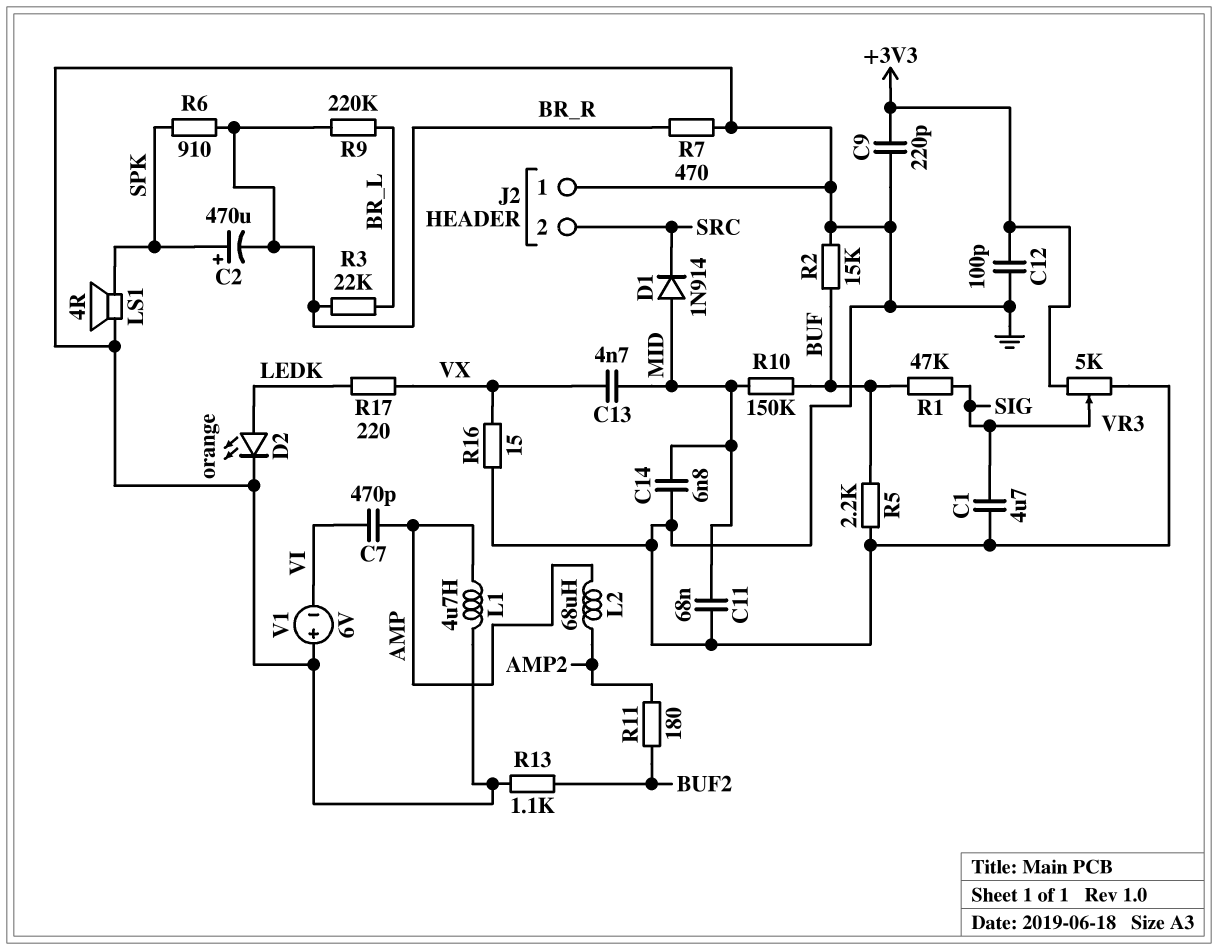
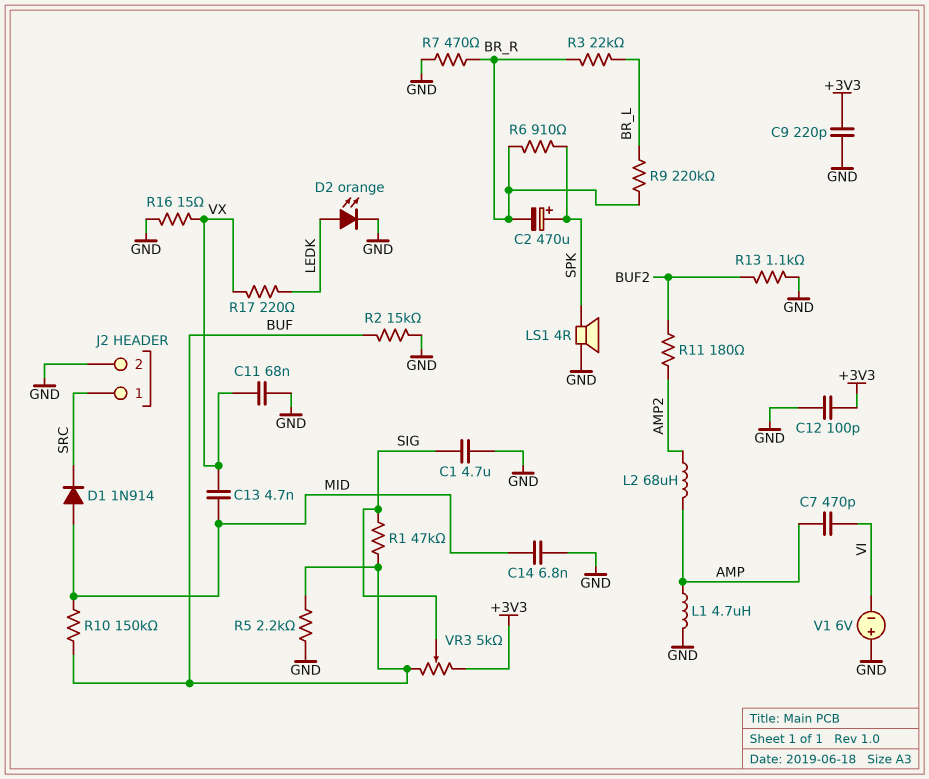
C11: 68nF (GND, MID) -> 68nF (GND, VX)
J2 pin 1: GND -> SRC
J2 pin 2: SRC -> GND
VR3: 5k (+3V3, GND, wiper SIG) -> 5k (+3V3, BUF, wiper SIG)

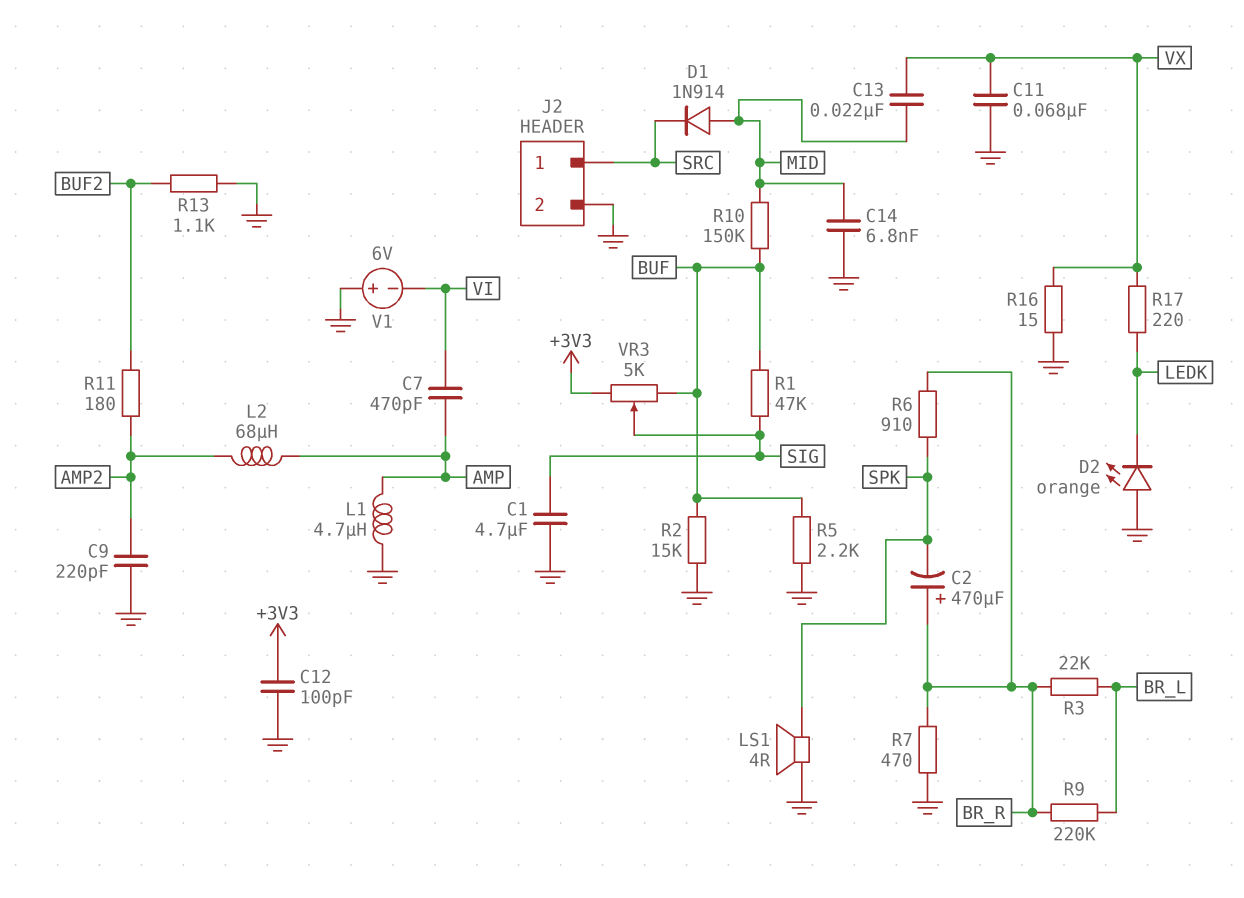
C2: 470uF (plus SPK, minus BR_R) -> 470uF (plus BR_R, minus SPK)
C9: 220pF (+3V3, GND) -> 220pF (AMP2, GND)
C13: 4.7nF (MID, VX) -> 22nF (MID, VX)
D2: LED orange (A LEDK, K GND) -> LED orange (A GND, K LEDK)

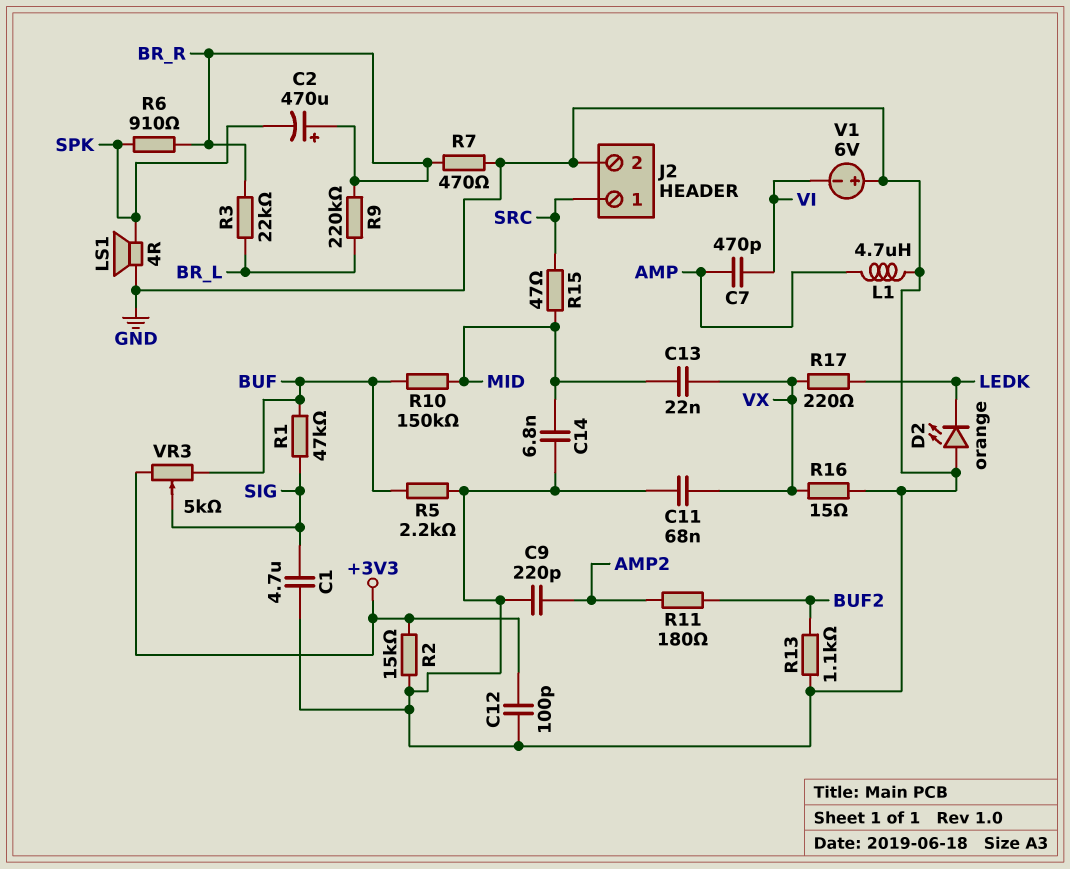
D1: diode 1N914 (A MID, K SRC) -> none
L2: 68uH (AMP, AMP2) -> none
R2: 15k (BUF, GND) -> 15k (+3V3, GND)
R15: none -> 47 (MID, SRC)

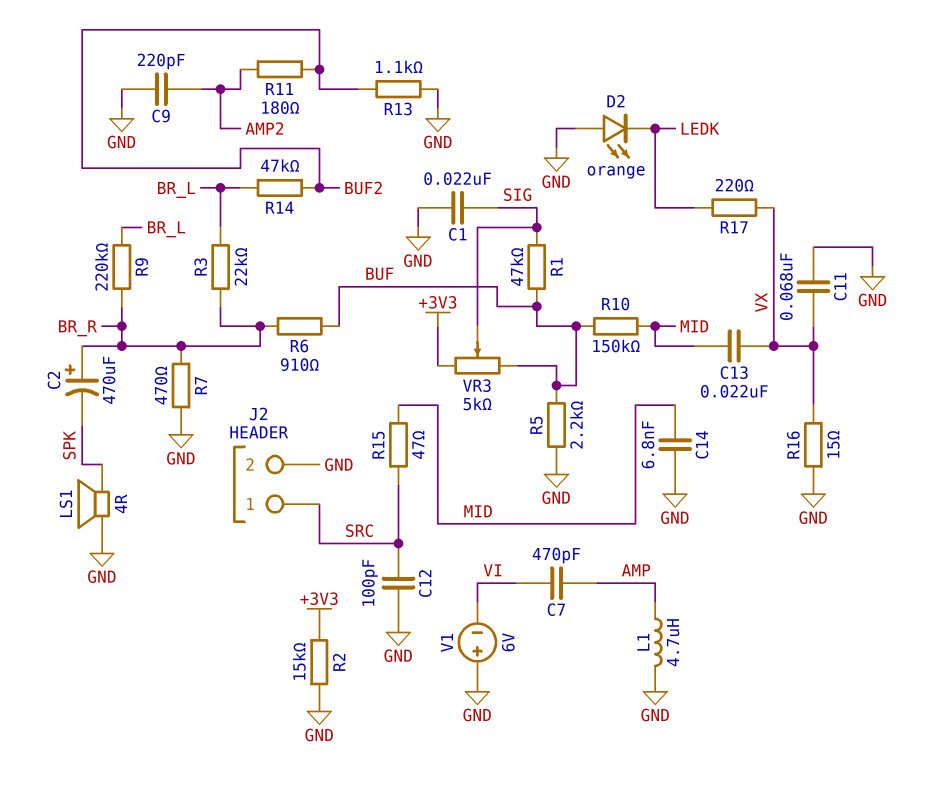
C1: 4.7uF (GND, SIG) -> 22nF (GND, SIG)
C12: 100pF (+3V3, GND) -> 100pF (GND, SRC)
R6: 910 (BR_R, SPK) -> 910 (BR_R, BUF)
R14: none -> 47k (BR_L, BUF2)

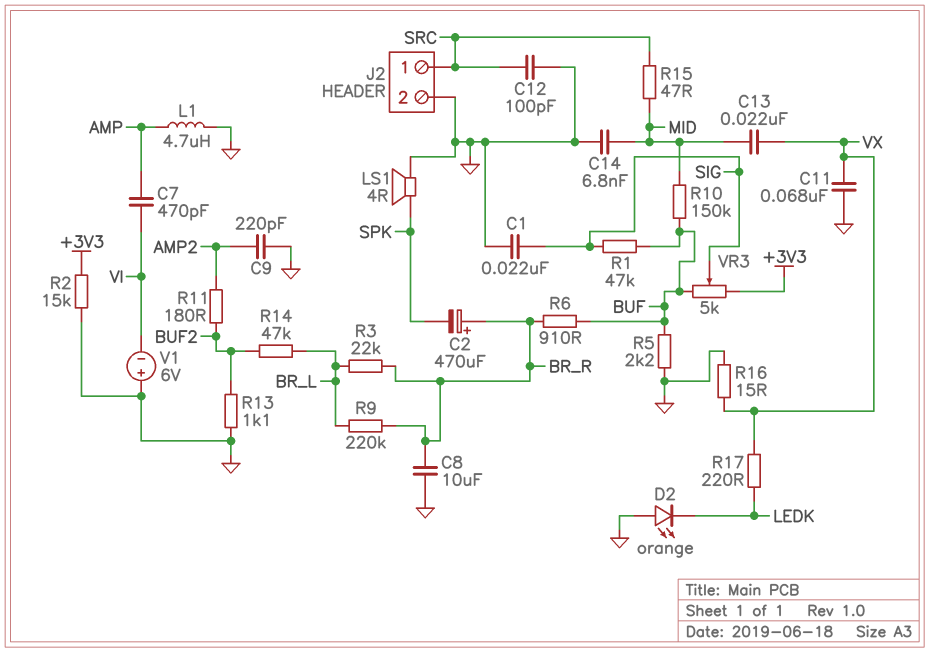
C8: none -> 10uF (BR_R, GND)
R7: 470 (BR_R, GND) -> none

